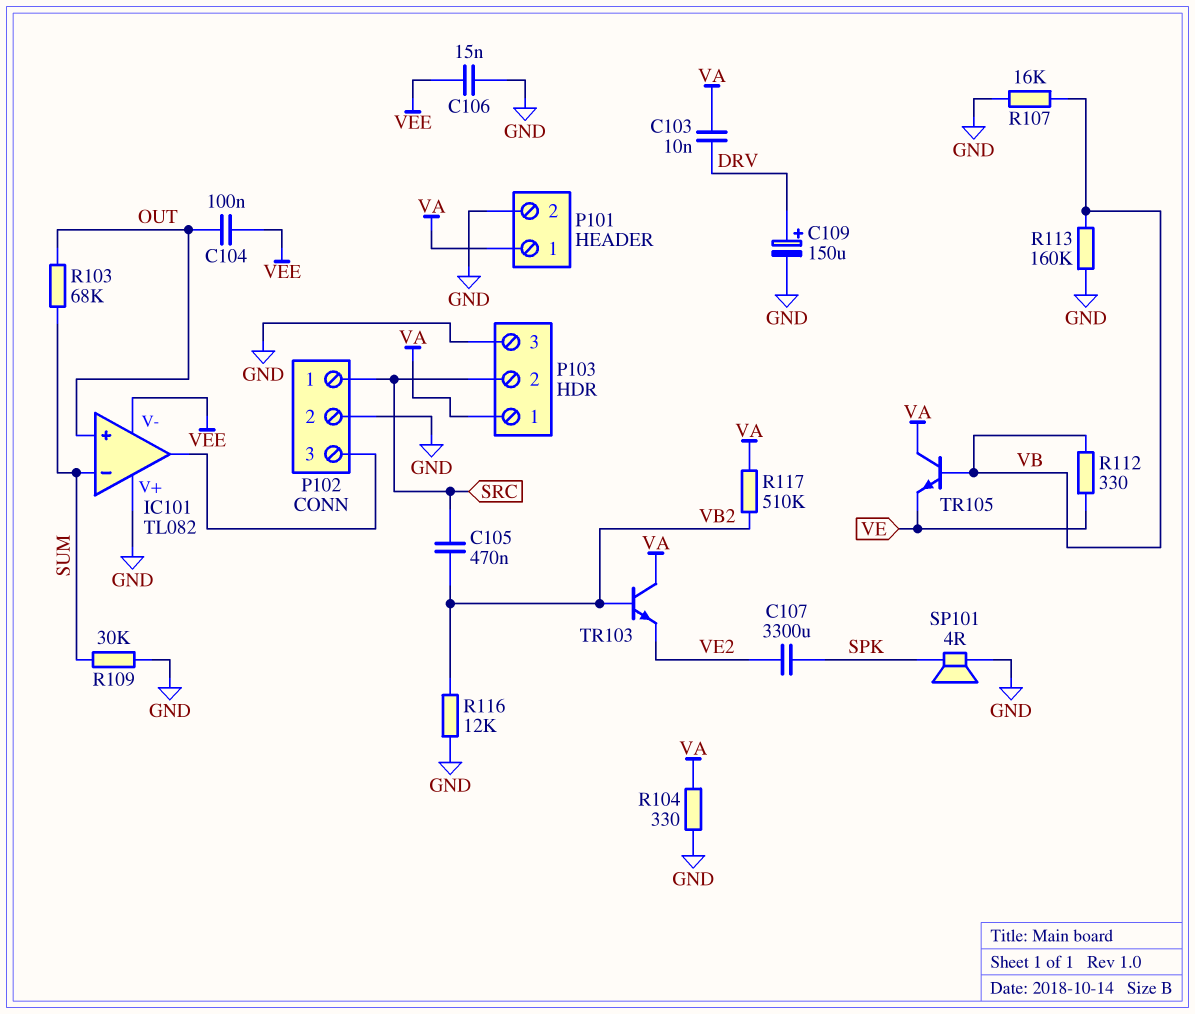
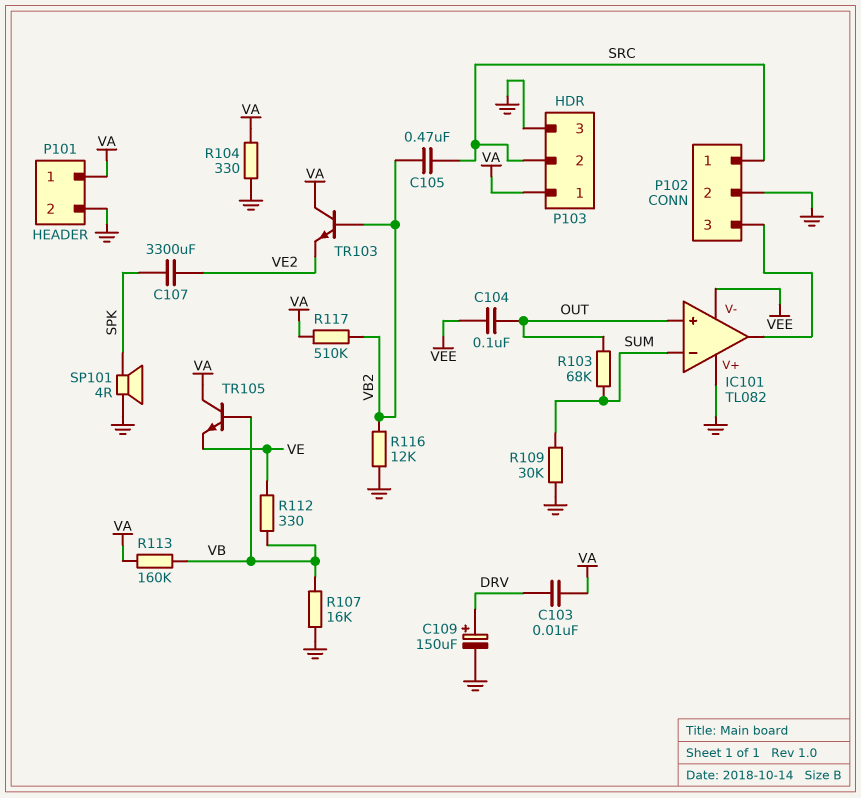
C106: 15nF (GND, VEE) -> none
R113: 160k (GND, VB) -> 160k (VA, VB)

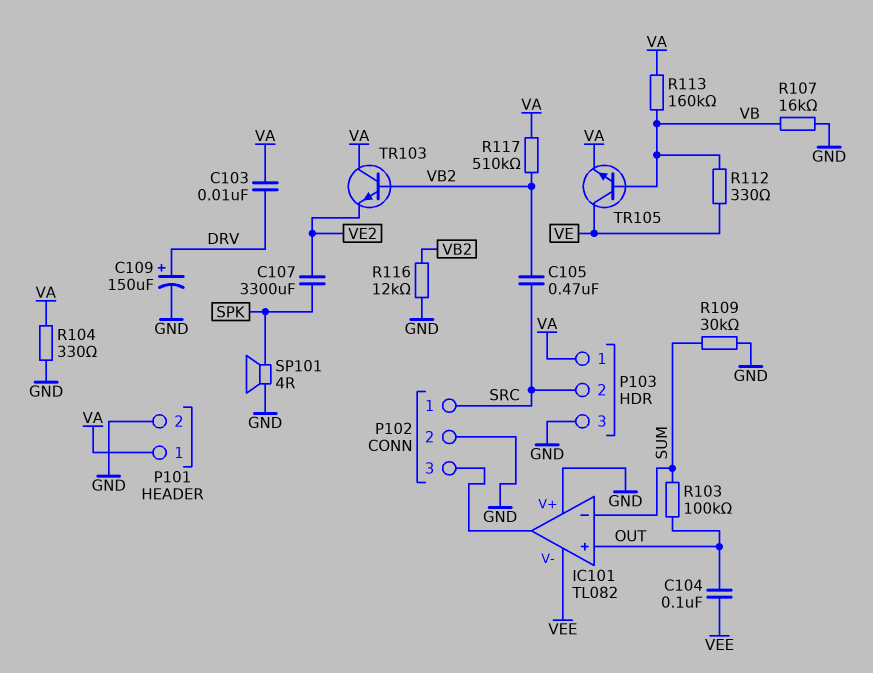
R103: 68k (OUT, SUM) -> 100k (OUT, SUM)
TR105: NPN (B VB, C VA, E VE) -> NPN (B VB, C VE, E VA)

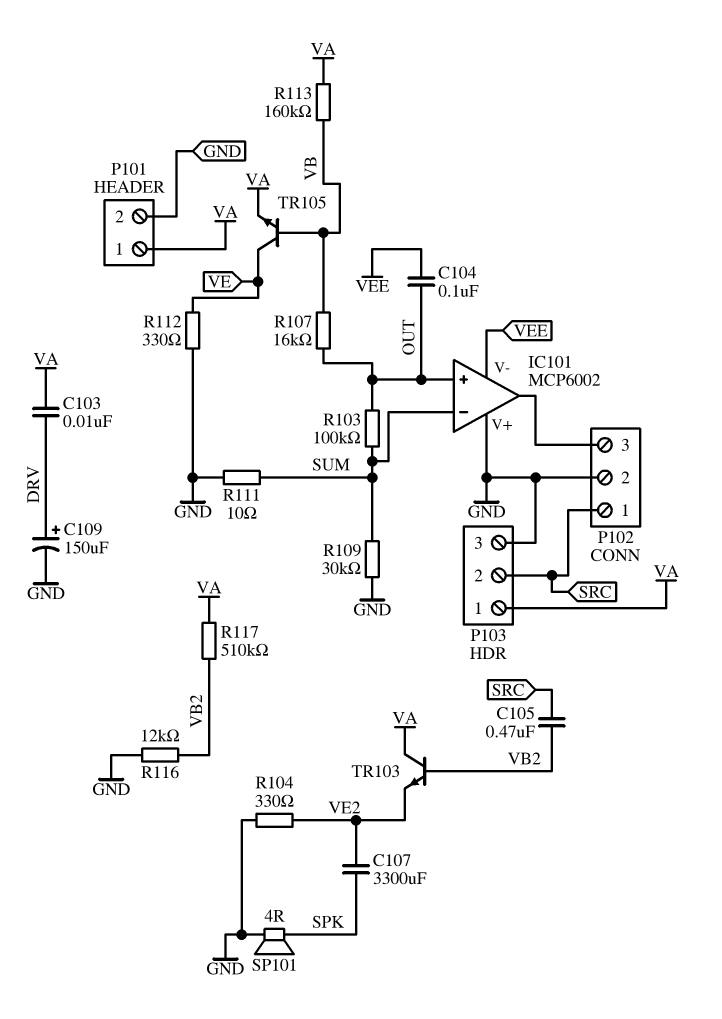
IC101: TL082 -> MCP6002
R104: 330 (GND, VA) -> 330 (GND, VE2)
R107: 16k (GND, VB) -> 16k (OUT, VB)
R111: none -> 10 (GND, SUM)
R112: 330 (VB, VE) -> 330 (GND, VE)

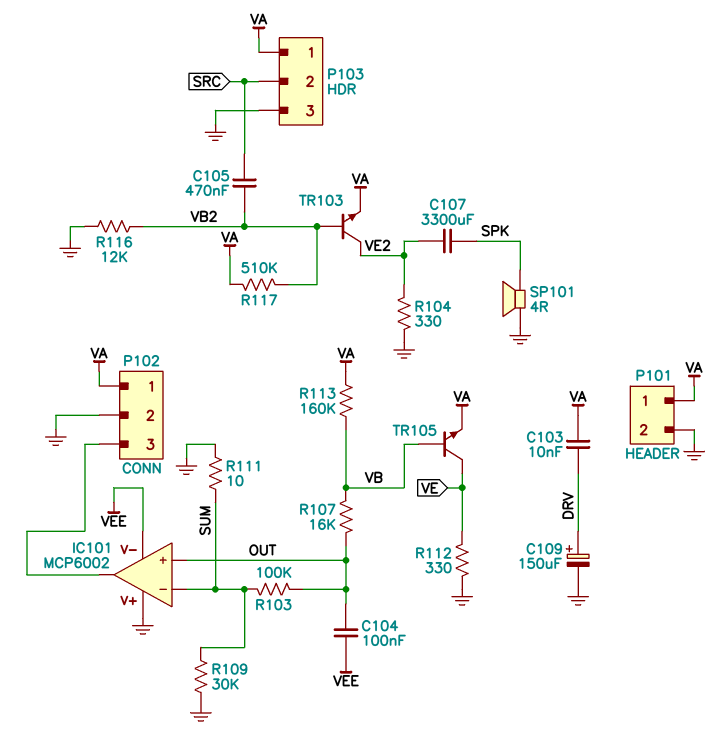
P102 pin 1: SRC -> VA
TR103: NPN (B VB2, C VA, E VE2) -> NPN (B VB2, C VE2, E VA)

